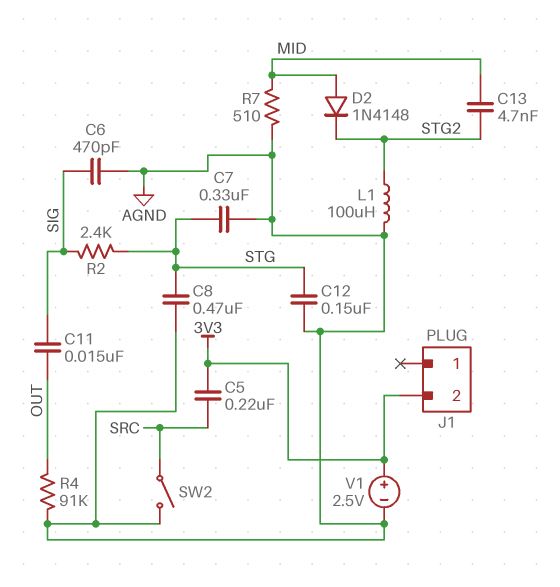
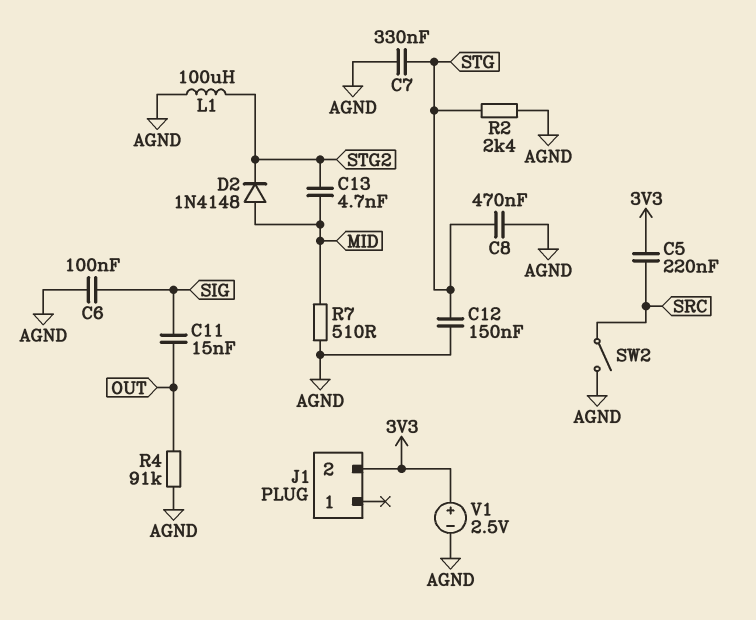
C6: 470pF (AGND, SIG) -> 100nF (AGND, SIG)
R2: 2.4k (SIG, STG) -> 2.4k (AGND, STG)

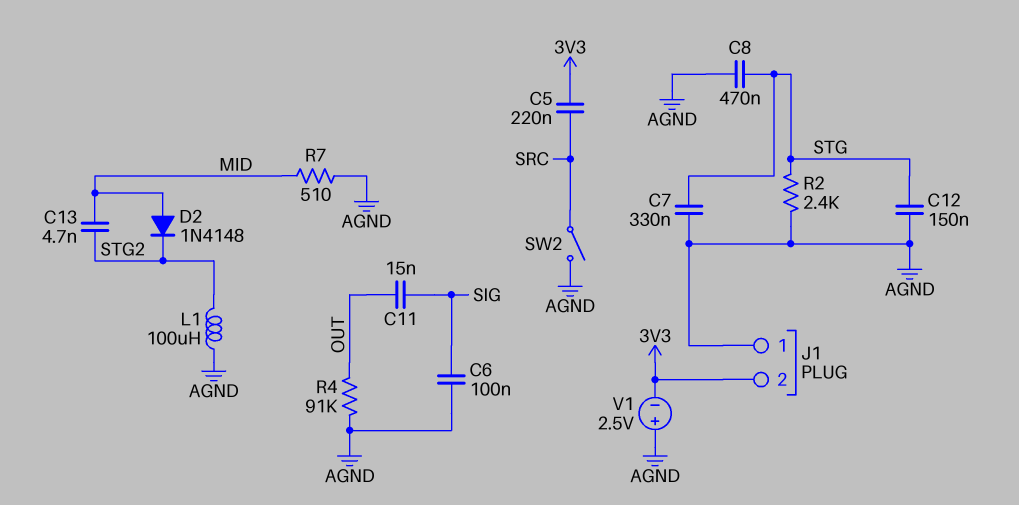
J1 pin 1: none -> AGND
V1: 2.5V (plus 3V3, minus AGND) -> 2.5V (plus AGND, minus 3V3)

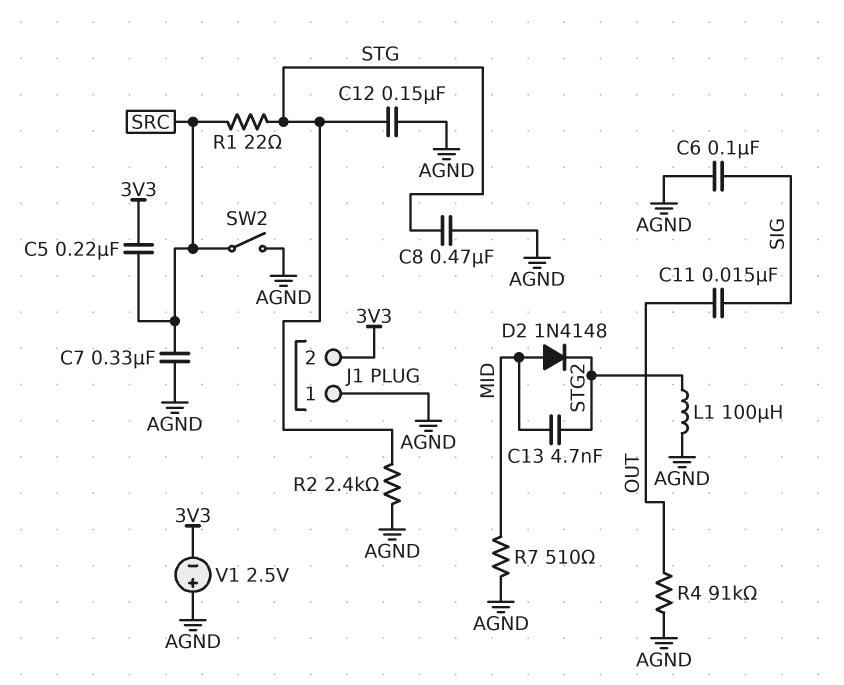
C7: 330nF (AGND, STG) -> 330nF (AGND, SRC)
R1: none -> 22 (SRC, STG)

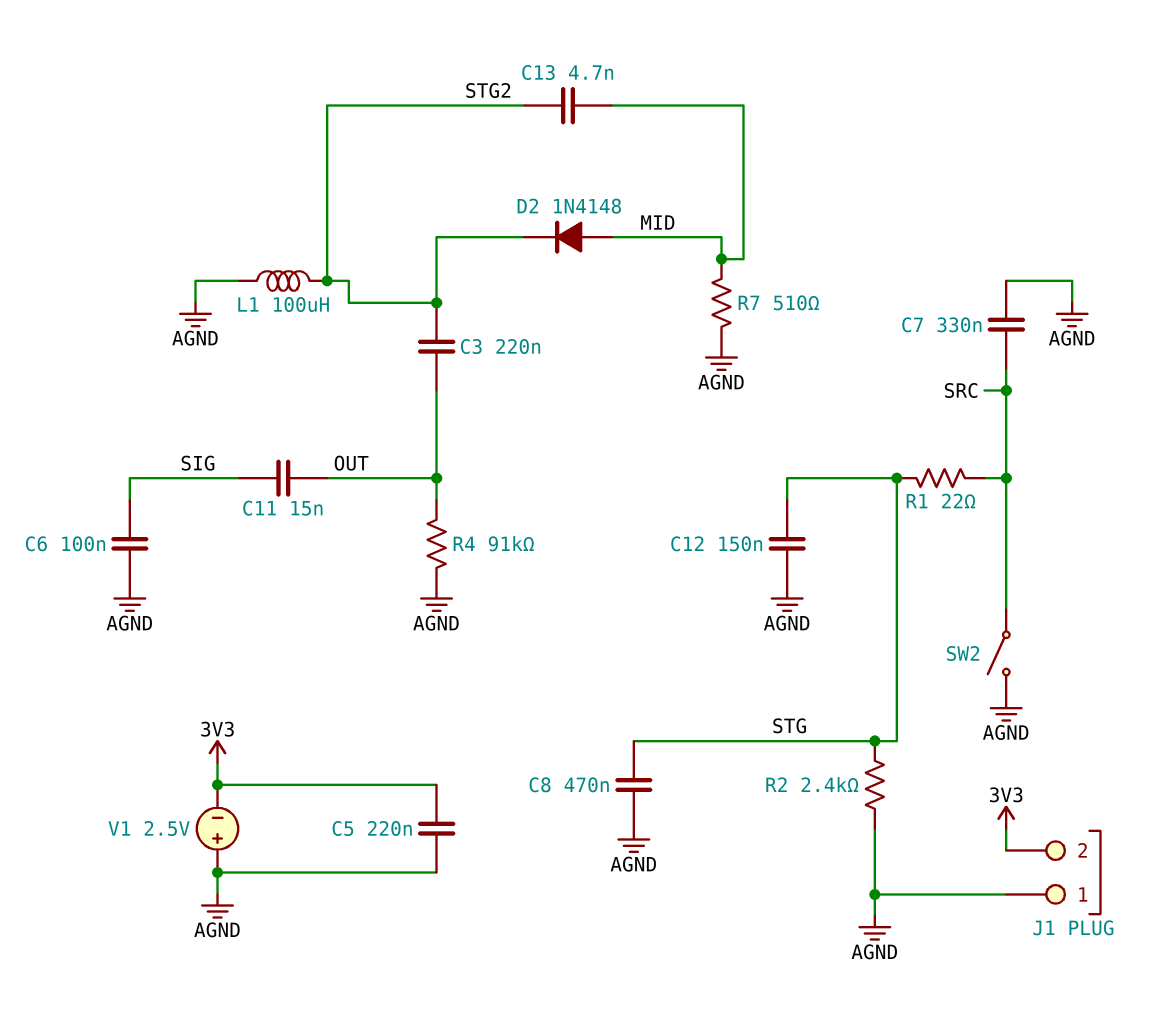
C3: none -> 220nF (OUT, STG2)
C5: 220nF (3V3, SRC) -> 220nF (3V3, AGND)

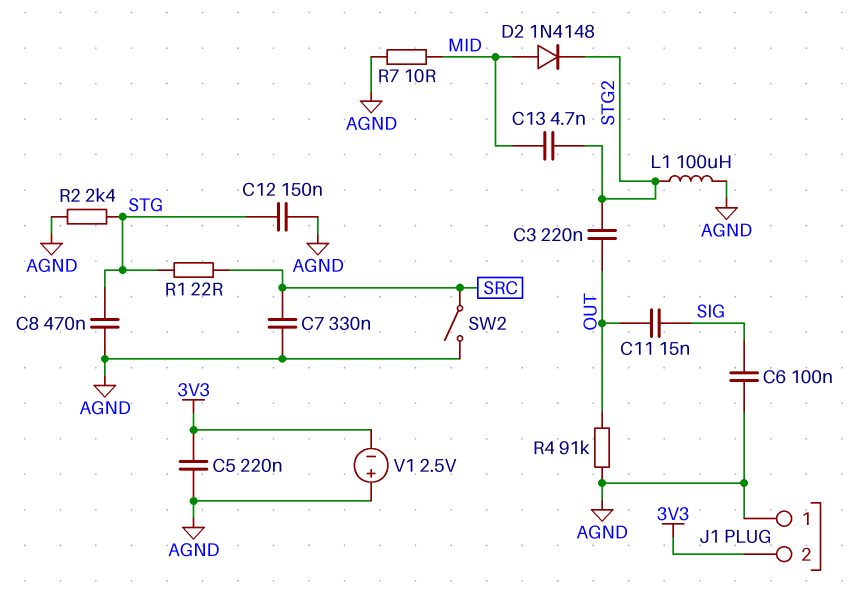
R7: 510 (AGND, MID) -> 10 (AGND, MID)

